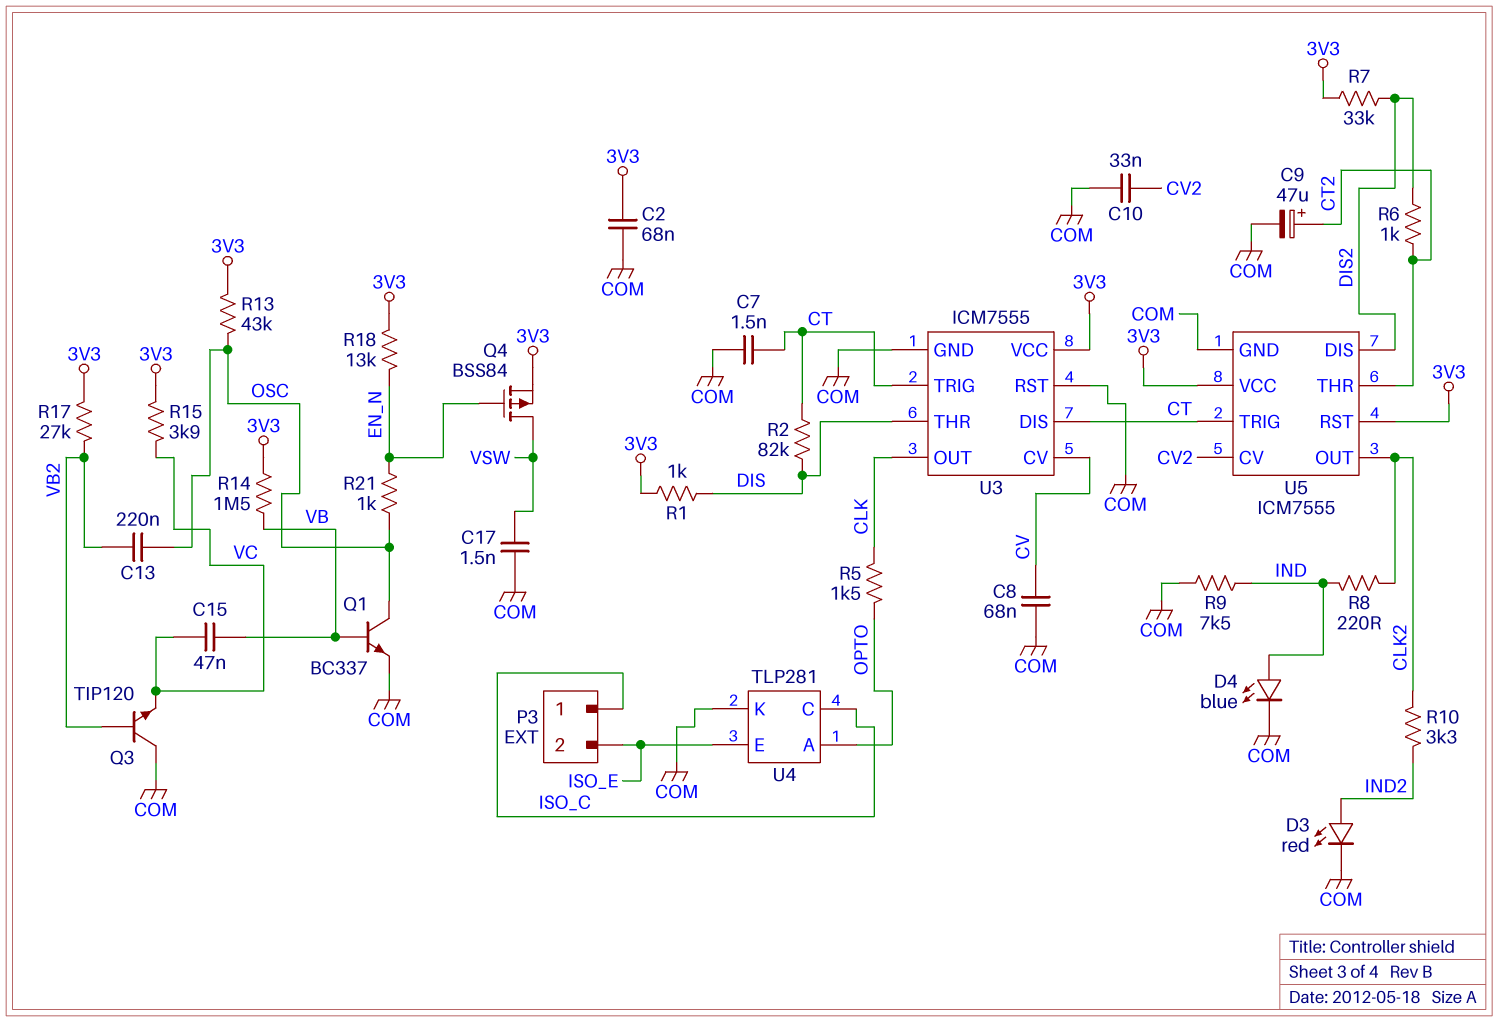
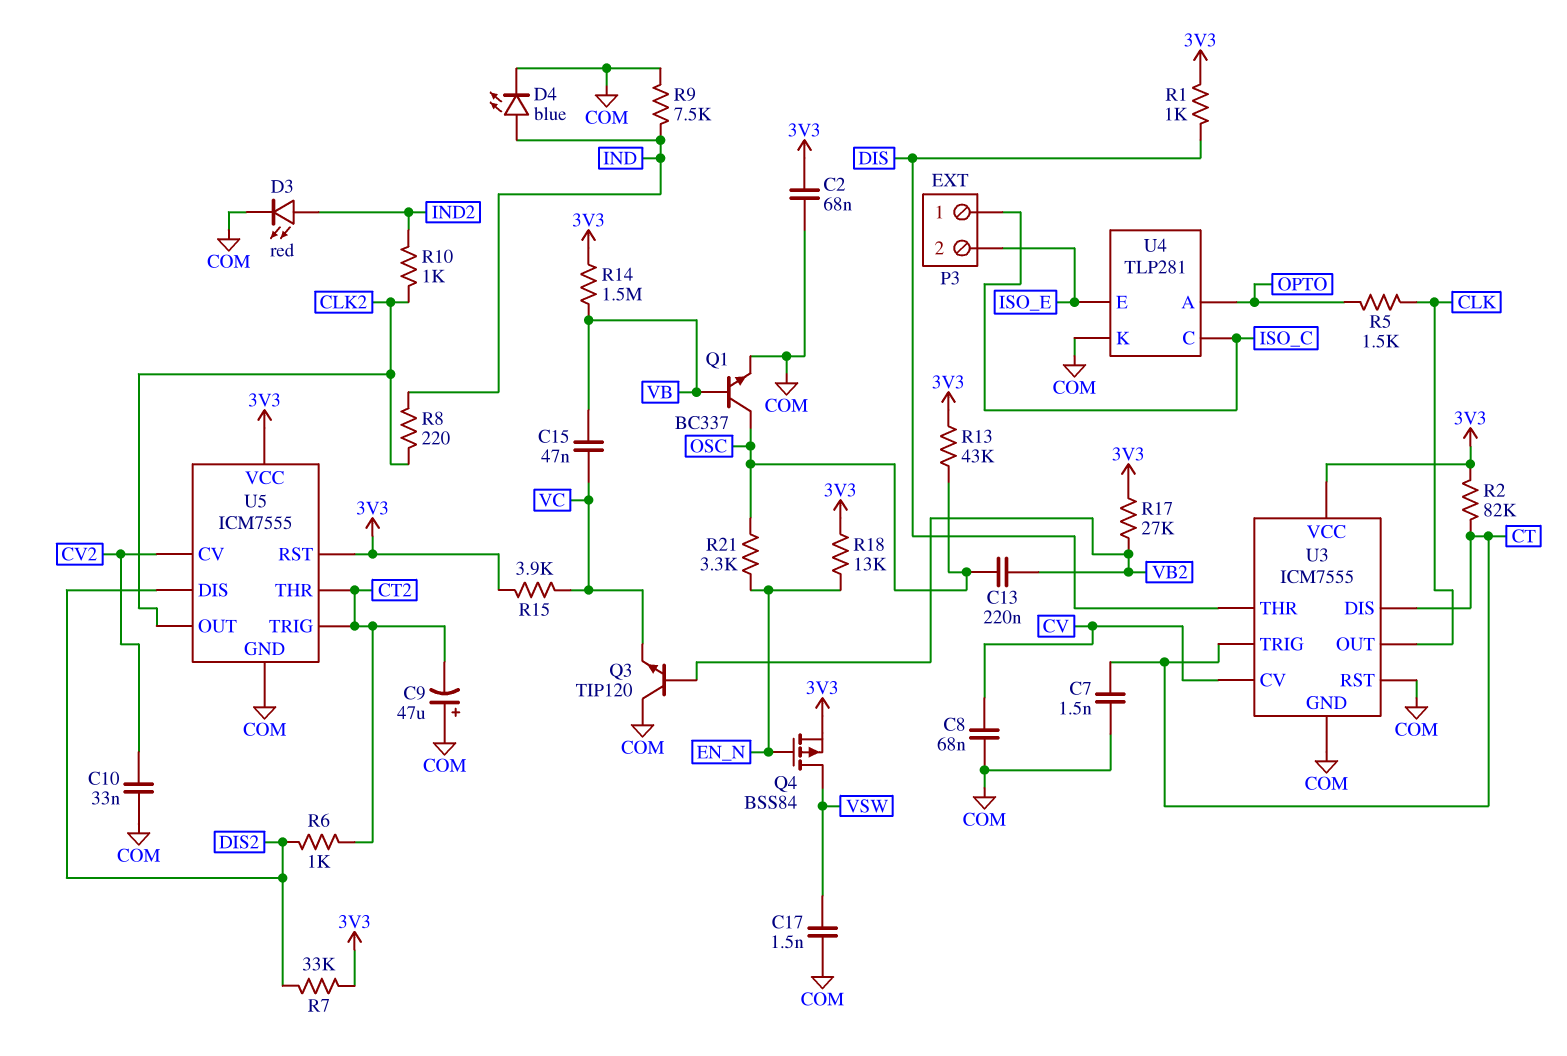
C9: 47uF (plus CT2, minus COM) -> 47uF (plus COM, minus CT2)
R2: 82k (CT, DIS) -> 82k (3V3, CT)
R10: 3.3k (CLK2, IND2) -> 1k (CLK2, IND2)
R21: 1k (EN_N, OSC) -> 3.3k (EN_N, OSC)
U5 pin TRIG: CT -> CT2

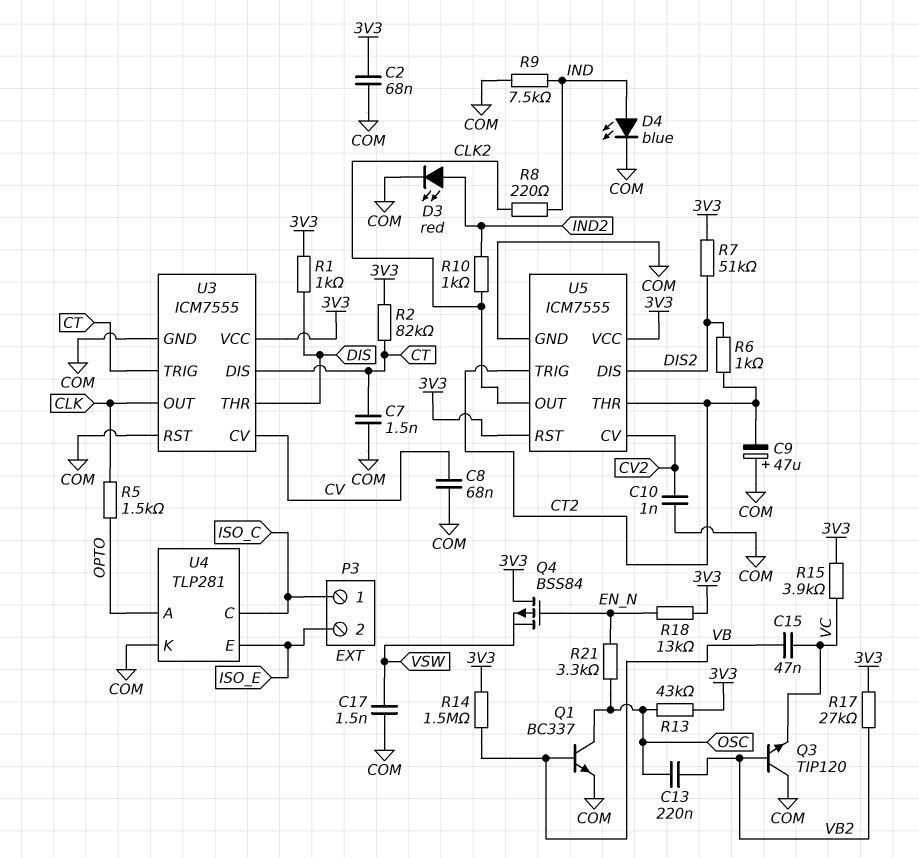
C10: 33nF (COM, CV2) -> 1nF (COM, CV2)
Q4: PMOS BSS84 (G EN_N, D VSW, S 3V3) -> PMOS BSS84 (G EN_N, D 3V3, S VSW)
R7: 33k (3V3, DIS2) -> 51k (3V3, DIS2)

